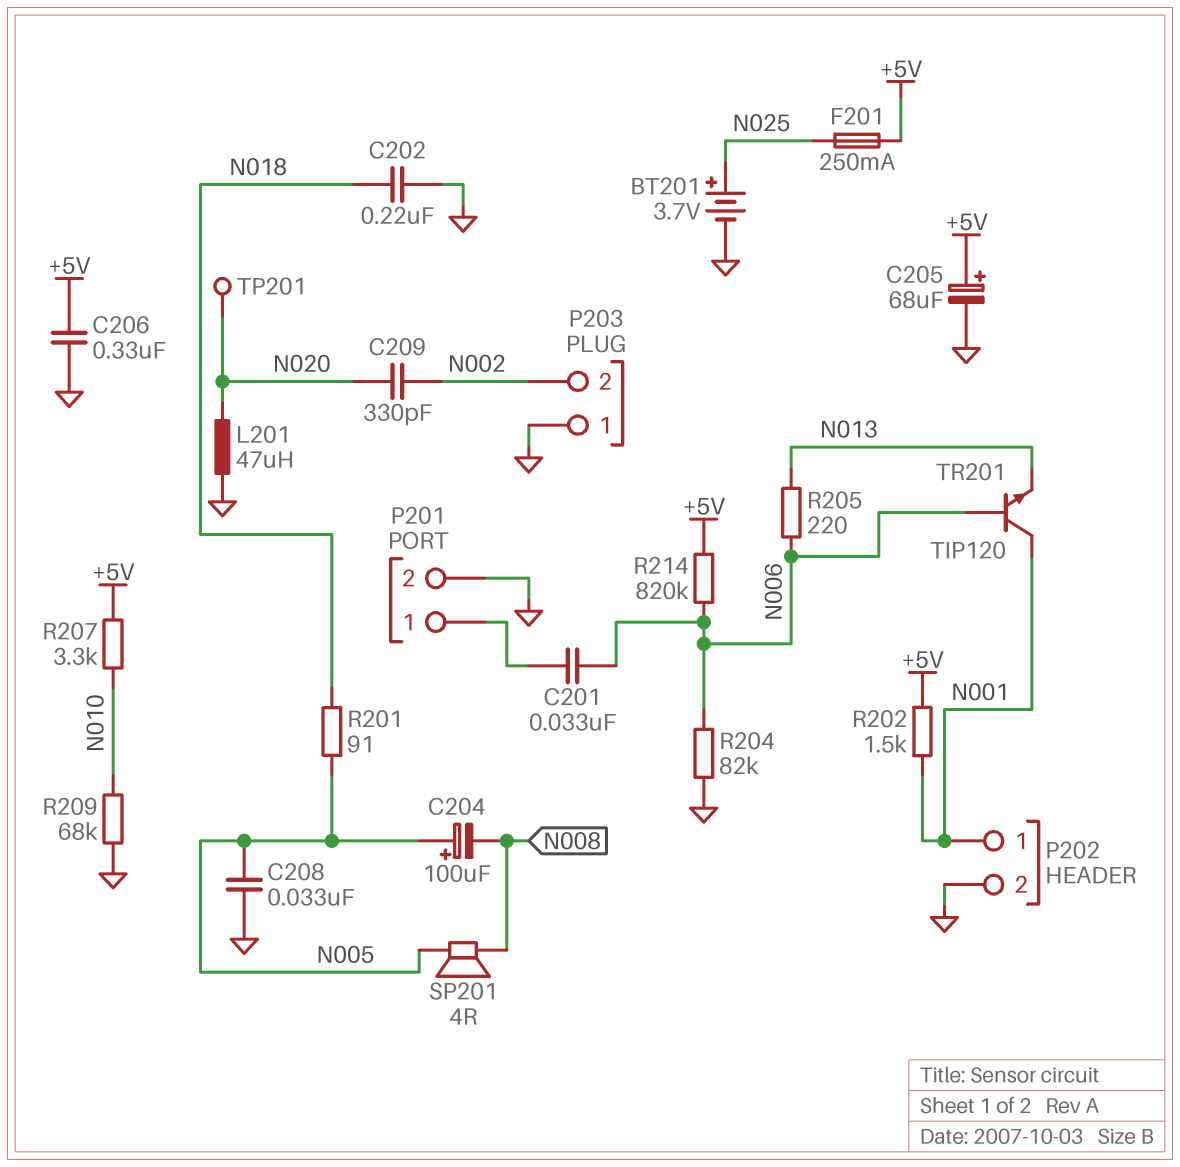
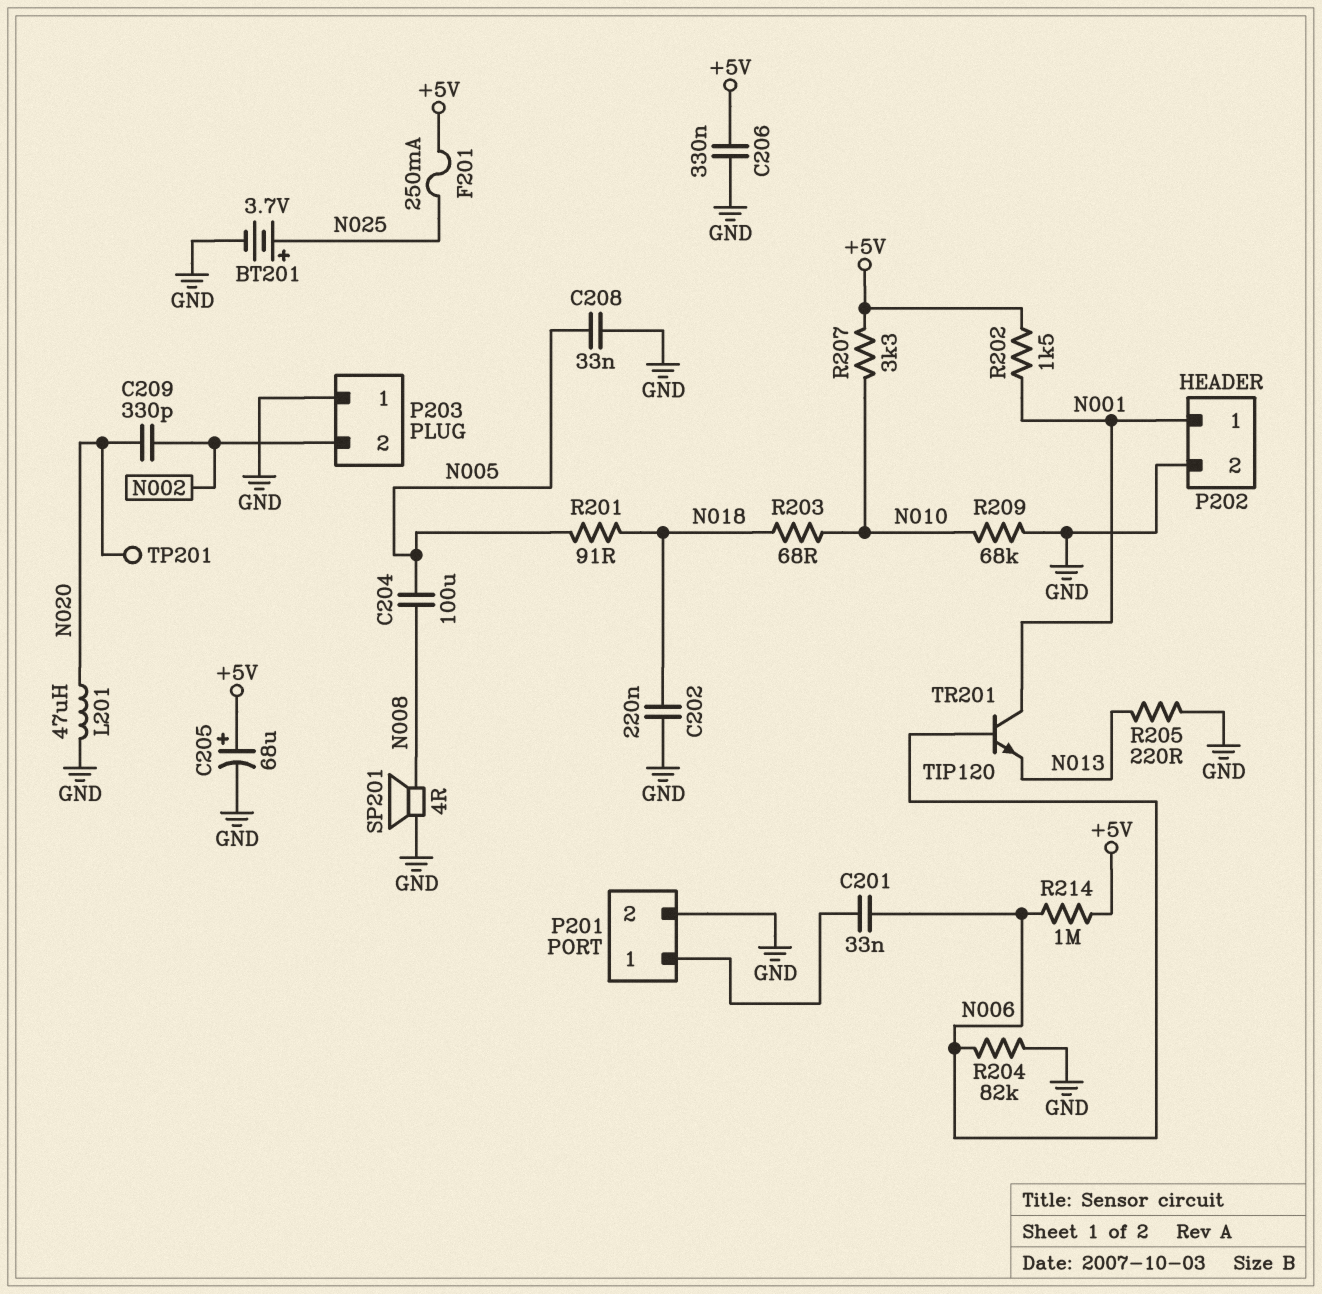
C204: 100uF (plus N005, minus N008) -> 100uF (N005, N008)
R203: none -> 68 (N010, N018)
R205: 220 (N006, N013) -> 220 (GND, N013)
R214: 820k (+5V, N006) -> 1M (+5V, N006)
SP201: speaker 4R (N005, N008) -> speaker 4R (GND, N008)

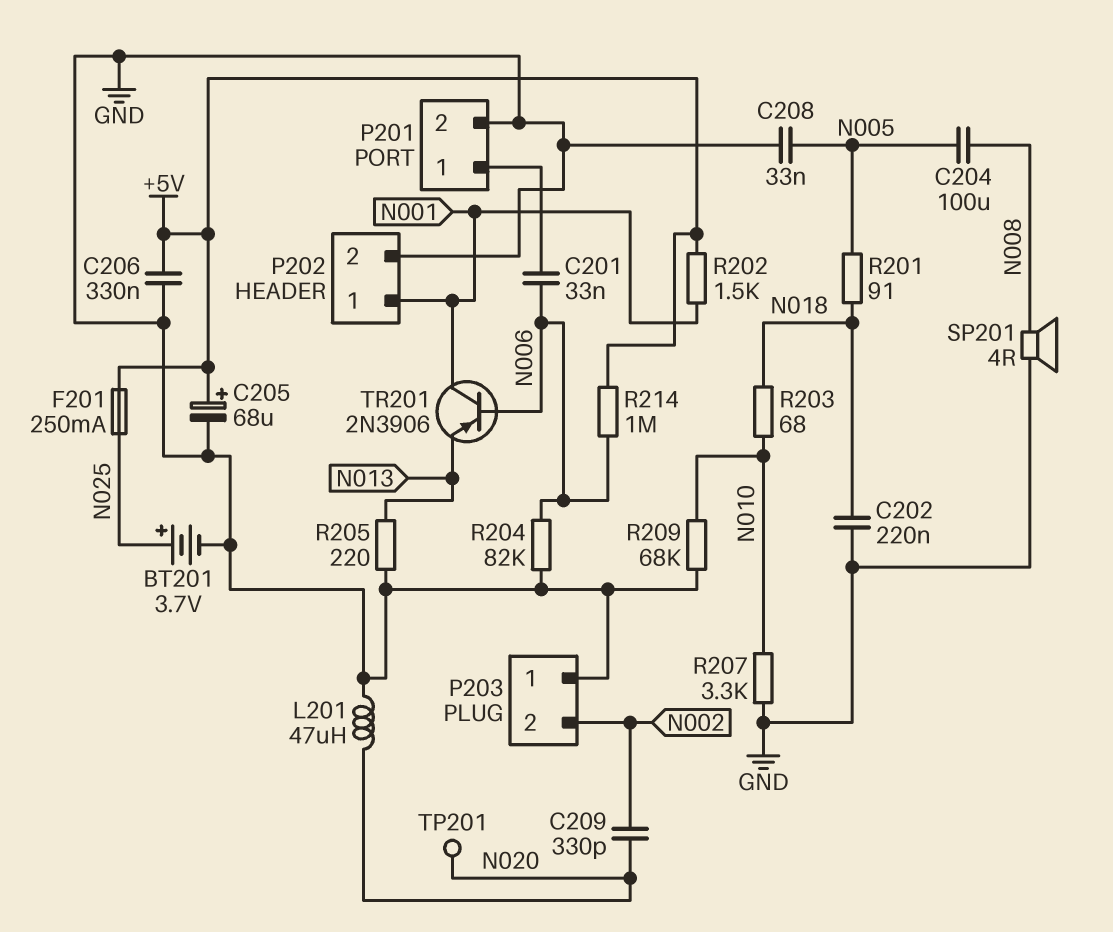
R207: 3.3k (+5V, N010) -> 3.3k (GND, N010)
TR201: NPN TIP120 (B N006, C N001, E N013) -> PNP 2N3906 (B N006, C N001, E N013)

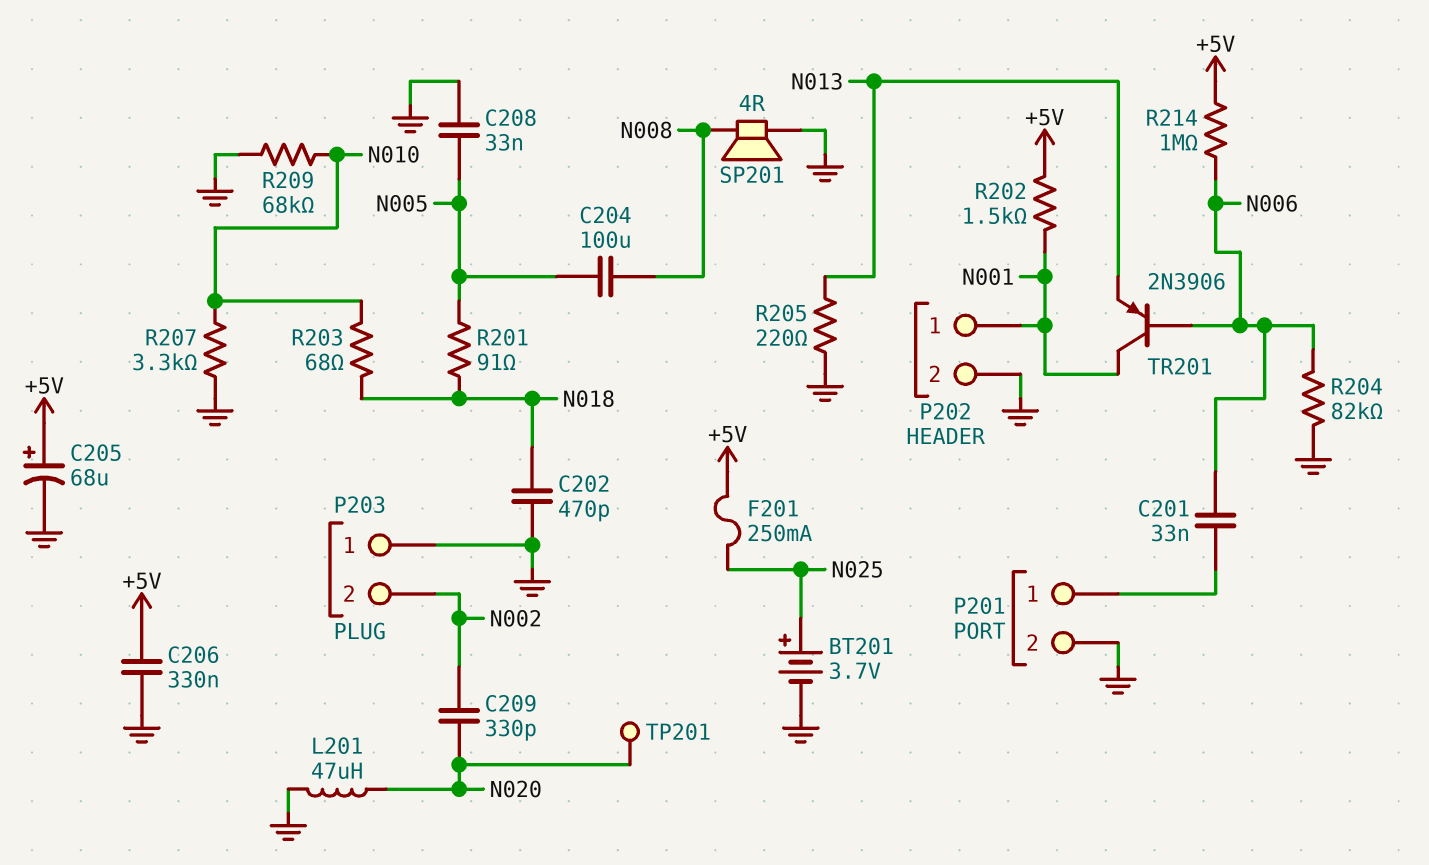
C202: 220nF (GND, N018) -> 470pF (GND, N018)

